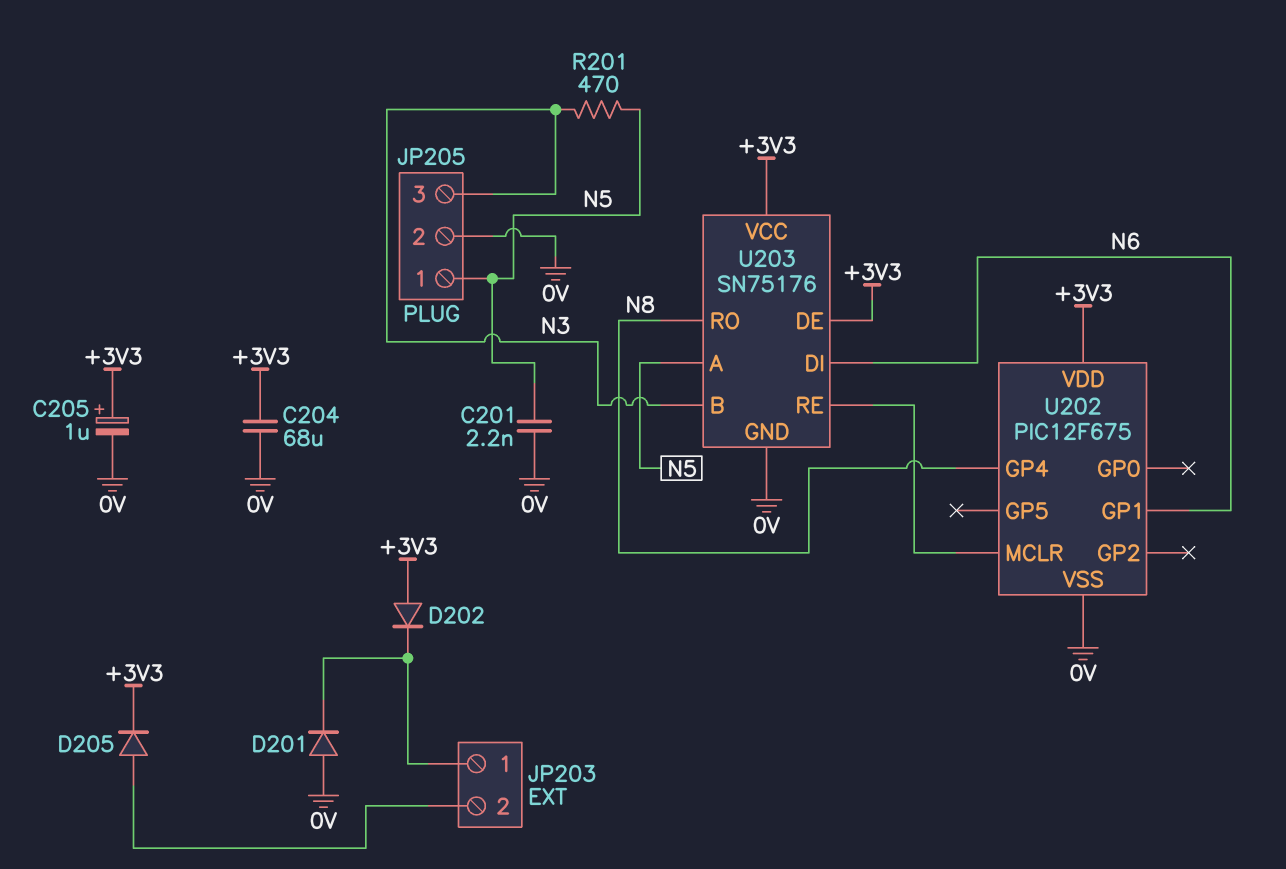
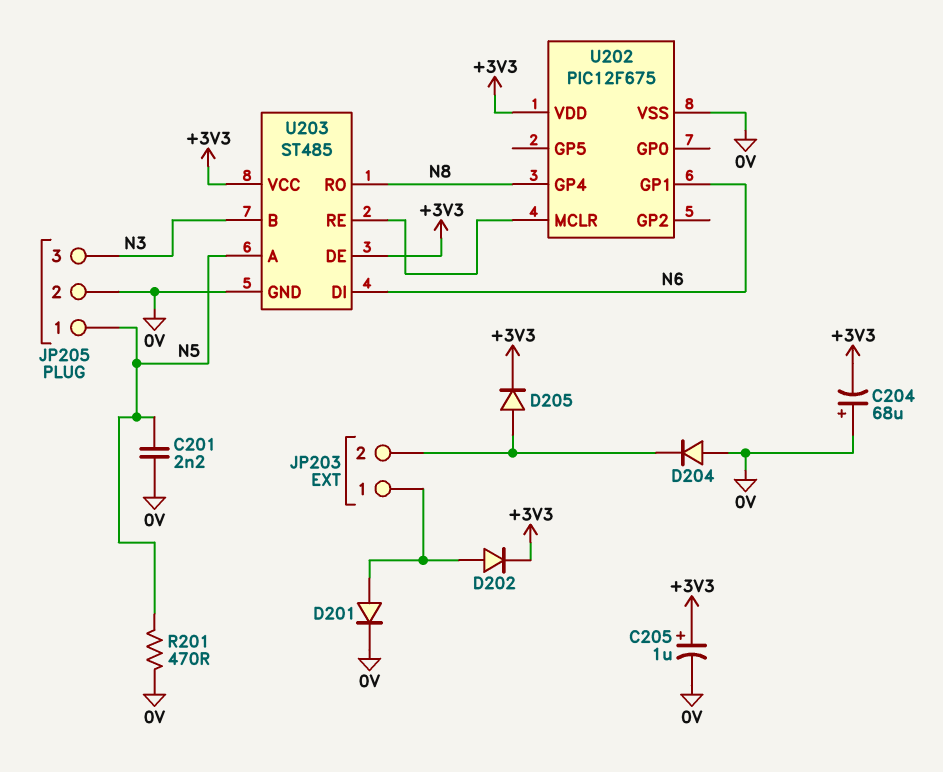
C204: 68uF (+3V3, 0V) -> 68uF (plus 0V, minus +3V3)
D201: diode (A 0V, K JP203/1) -> diode (A JP203/1, K 0V)
D202: diode (A +3V3, K JP203/1) -> diode (A JP203/1, K +3V3)
D204: none -> diode (A 0V, K JP203/2)
R201: 470 (N3, N5) -> 470 (0V, N5)
U203: SN75176 -> ST485

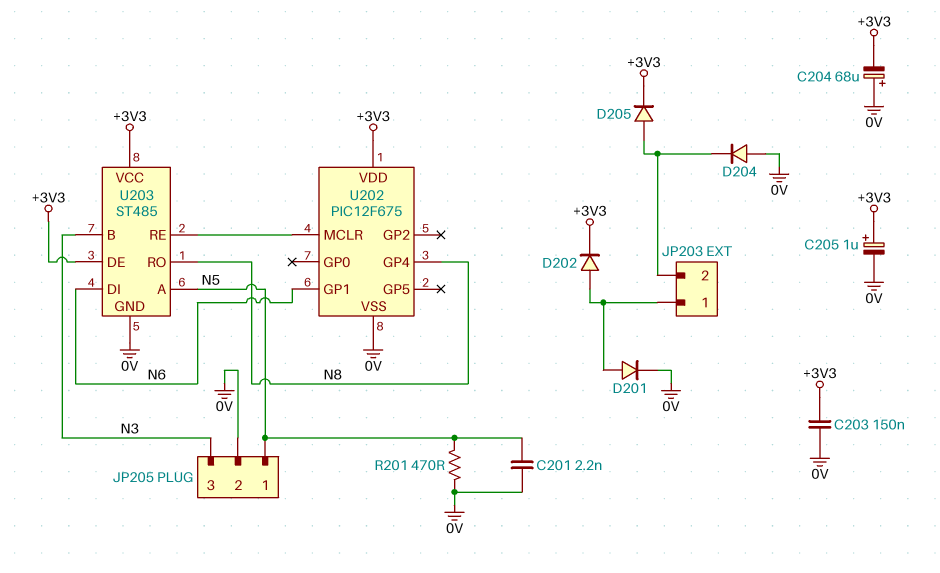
C203: none -> 150nF (+3V3, 0V)

